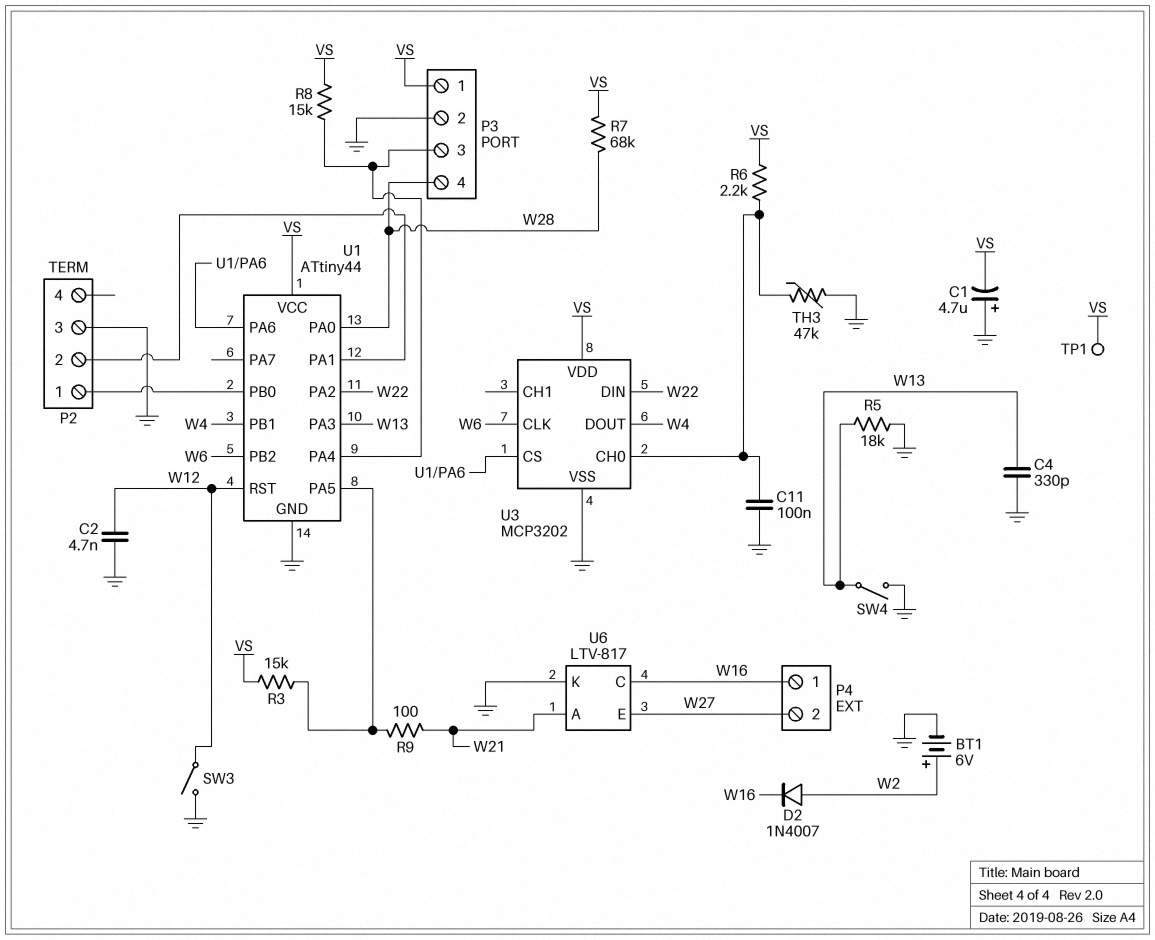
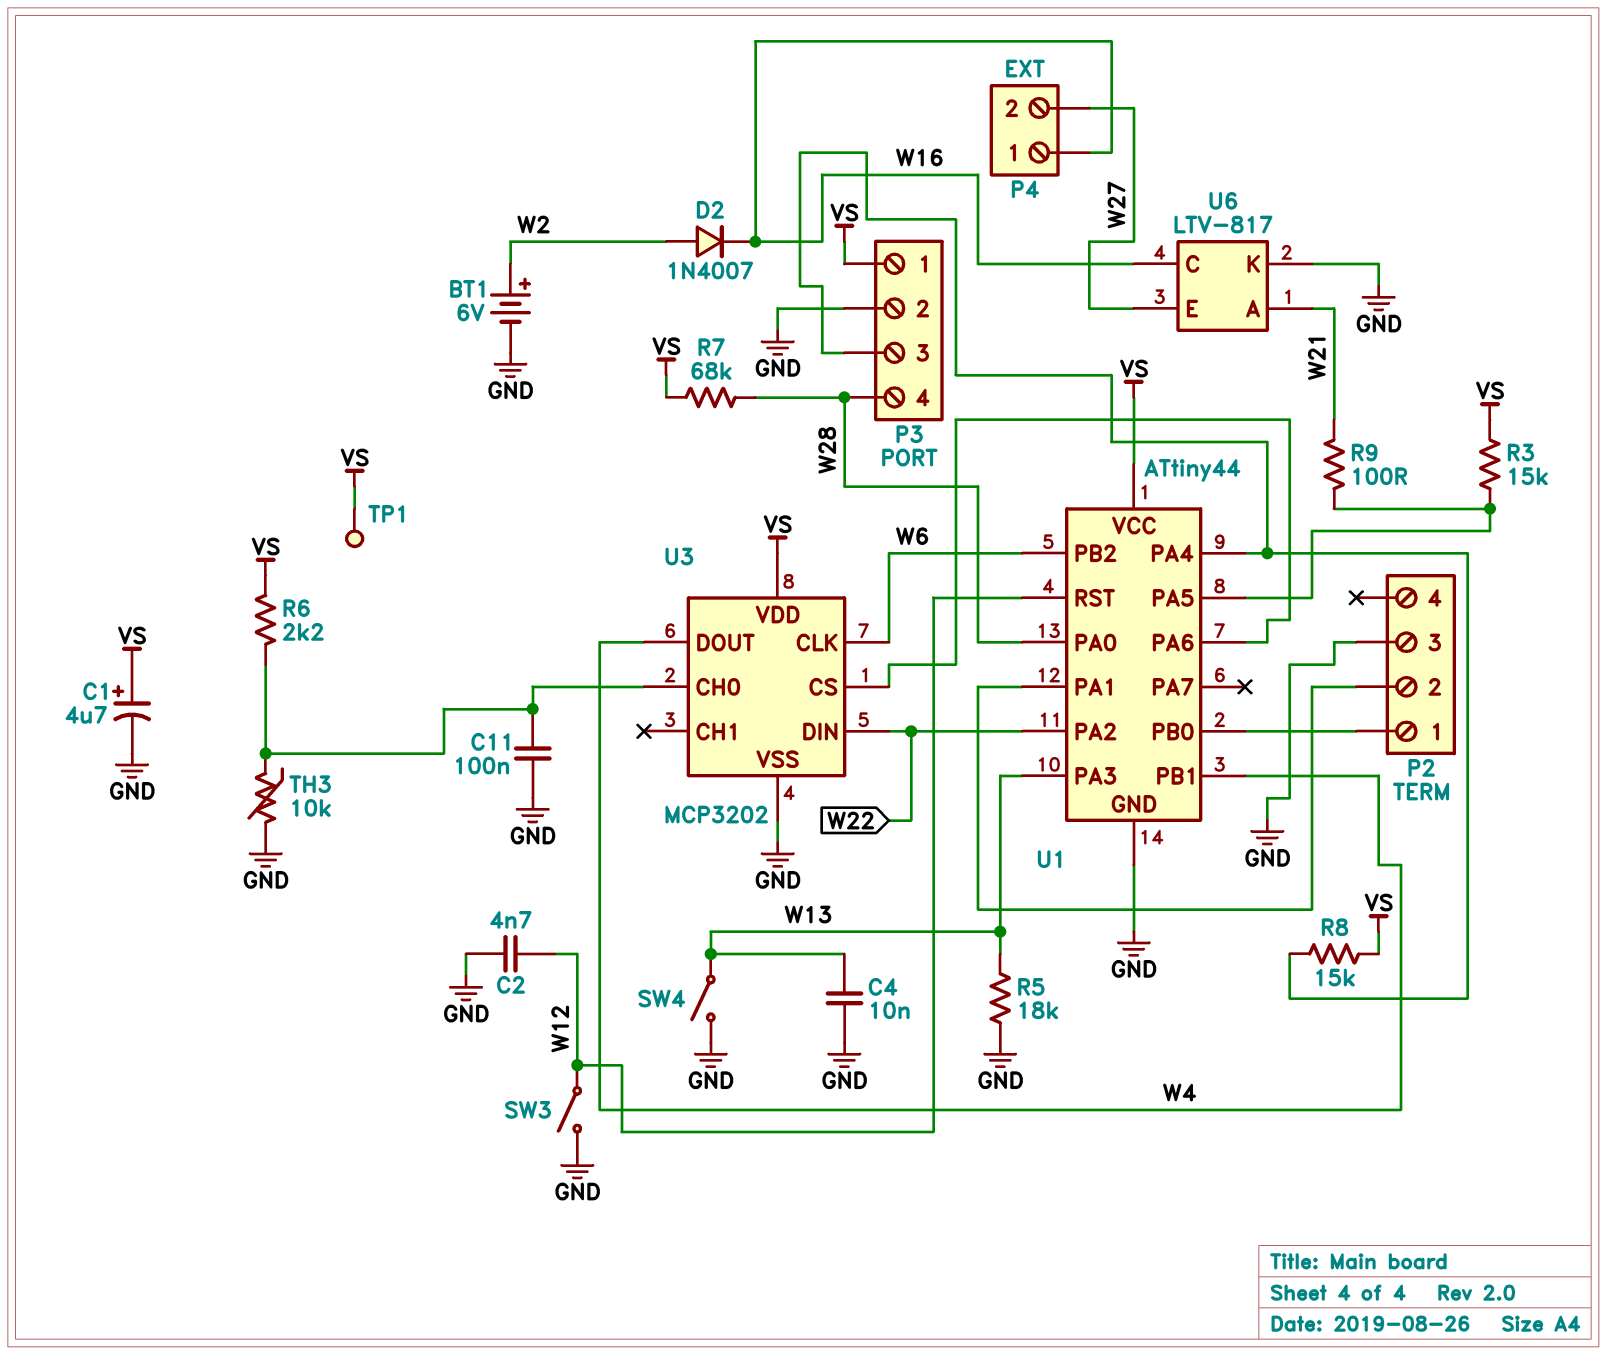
C1: 4.7uF (plus GND, minus VS) -> 4.7uF (plus VS, minus GND)
C4: 330pF (GND, W13) -> 10nF (GND, W13)
TH3: 47k (GND, U3/CH0) -> 10k (GND, U3/CH0)

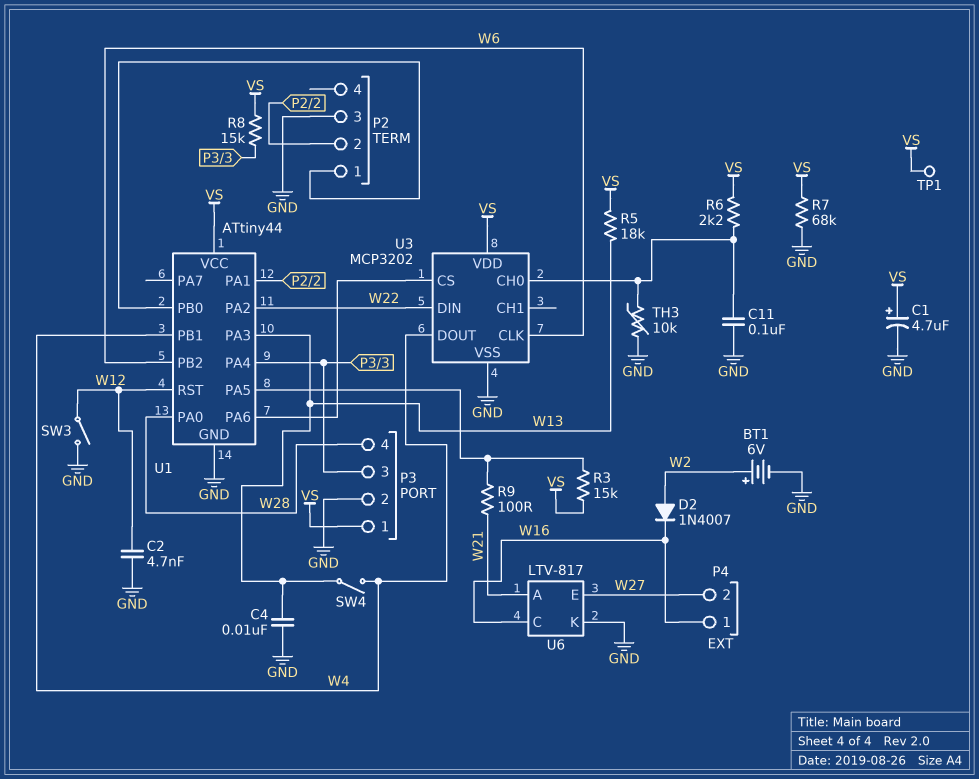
R5: 18k (GND, W13) -> 18k (VS, W13)
R7: 68k (VS, W28) -> 68k (GND, VS)
SW4: switch (GND, W13) -> switch (W4, W13)

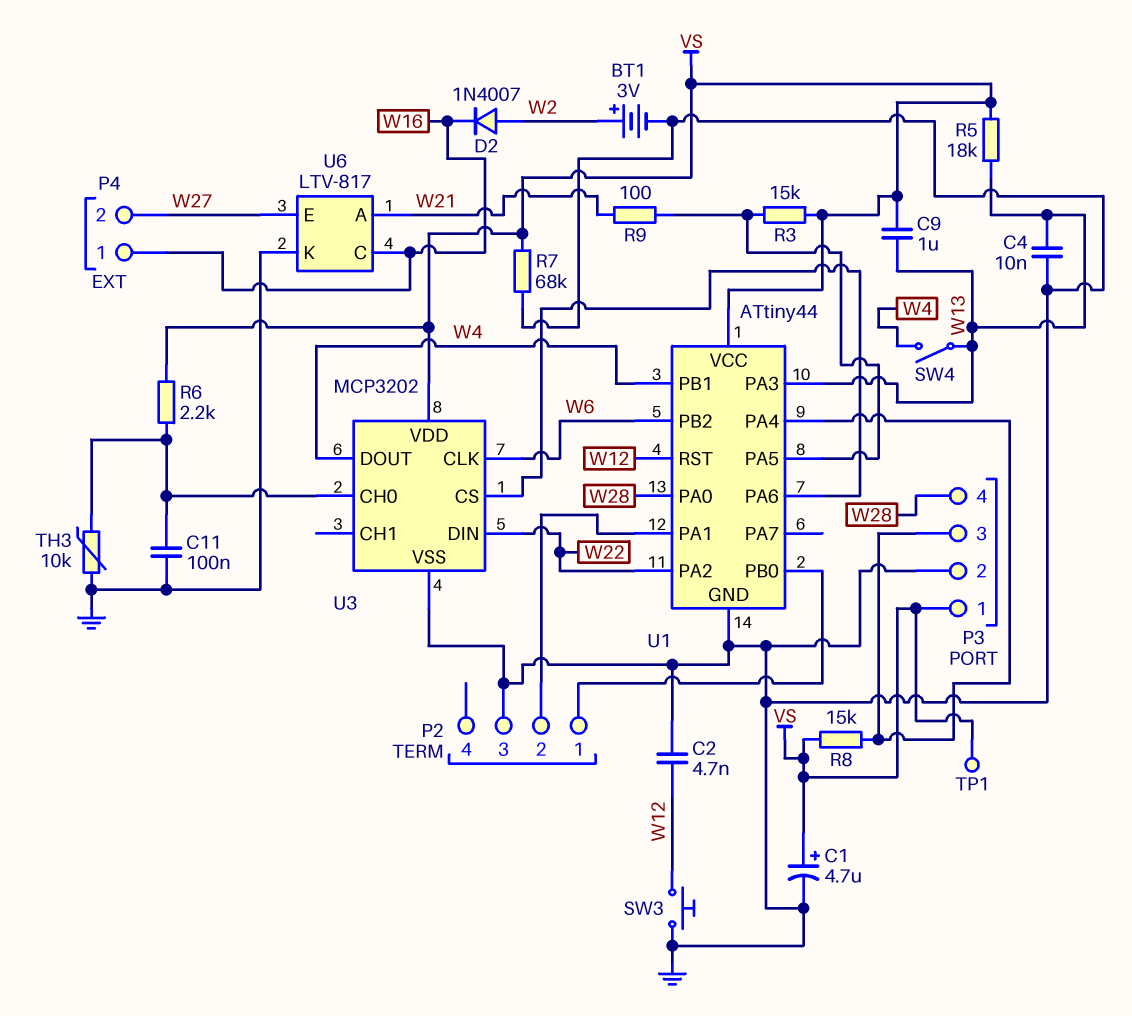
BT1: 6V (plus W2, minus GND) -> 3V (plus W2, minus GND)
C9: none -> 1uF (VS, W13)
SW3: switch (GND, W12) -> button (GND, W12)

